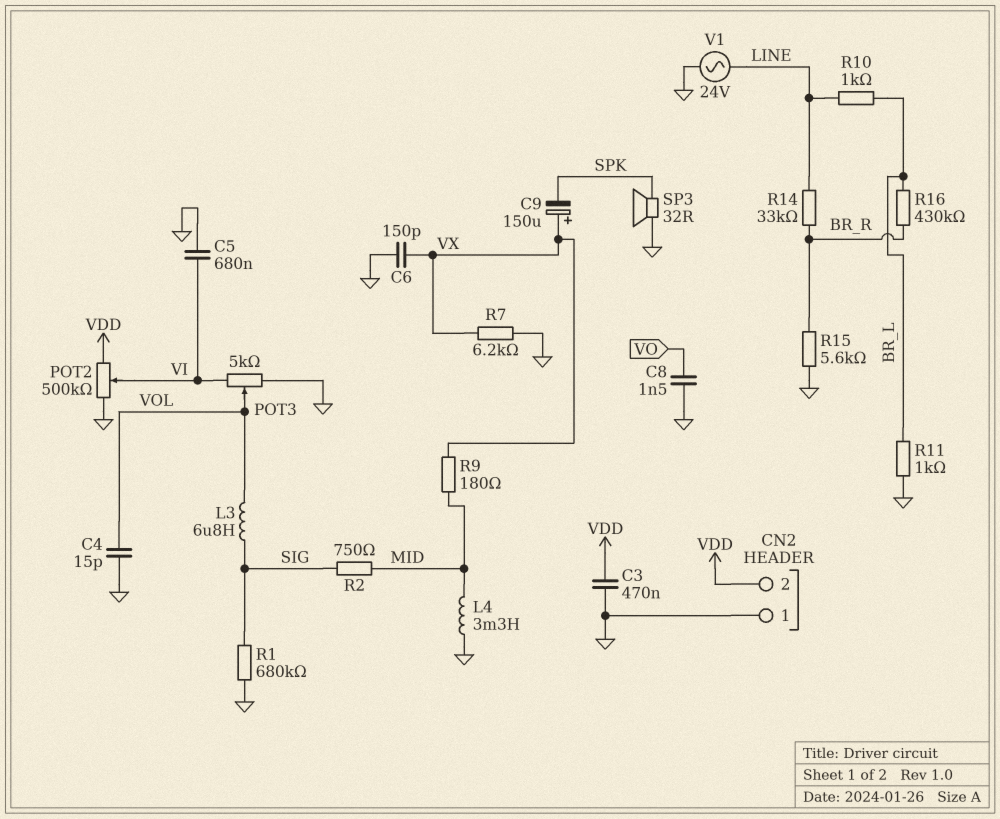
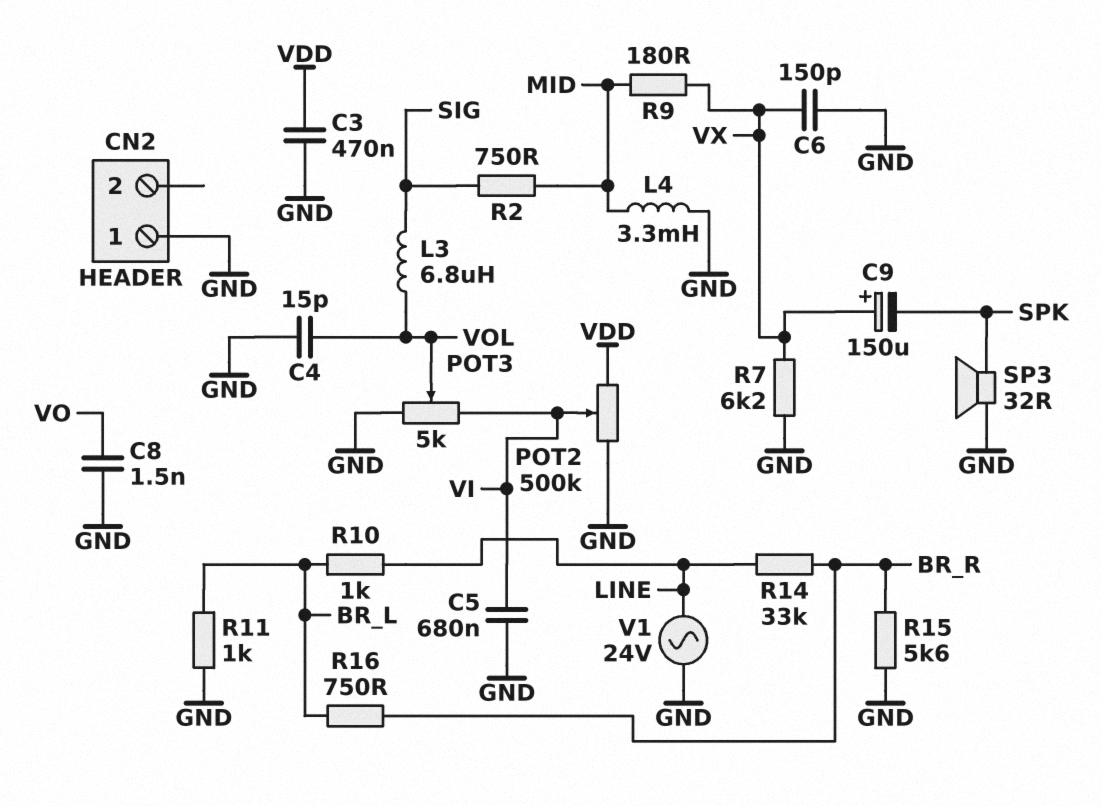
CN2 pin 2: VDD -> none
R1: 680k (GND, SIG) -> none
R16: 430k (BR_L, BR_R) -> 750 (BR_L, BR_R)

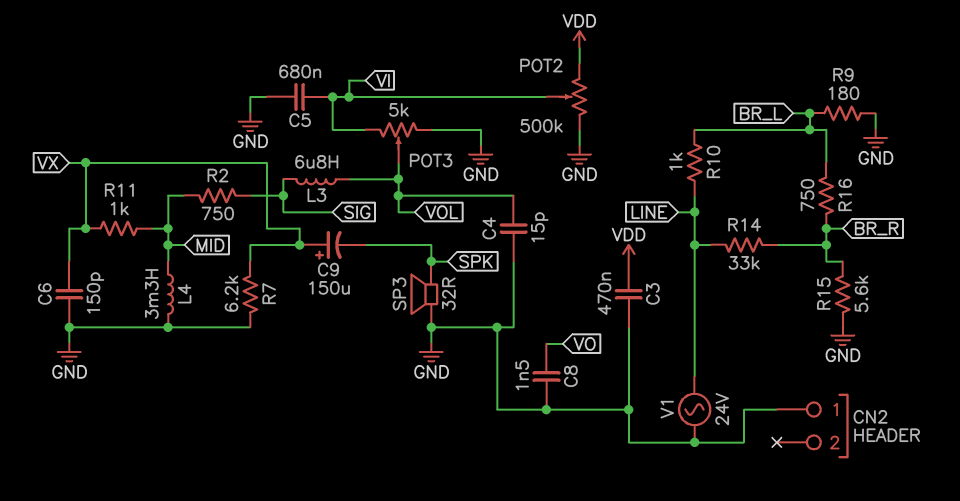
R9: 180 (MID, VX) -> 180 (BR_L, GND)
R11: 1k (BR_L, GND) -> 1k (MID, VX)

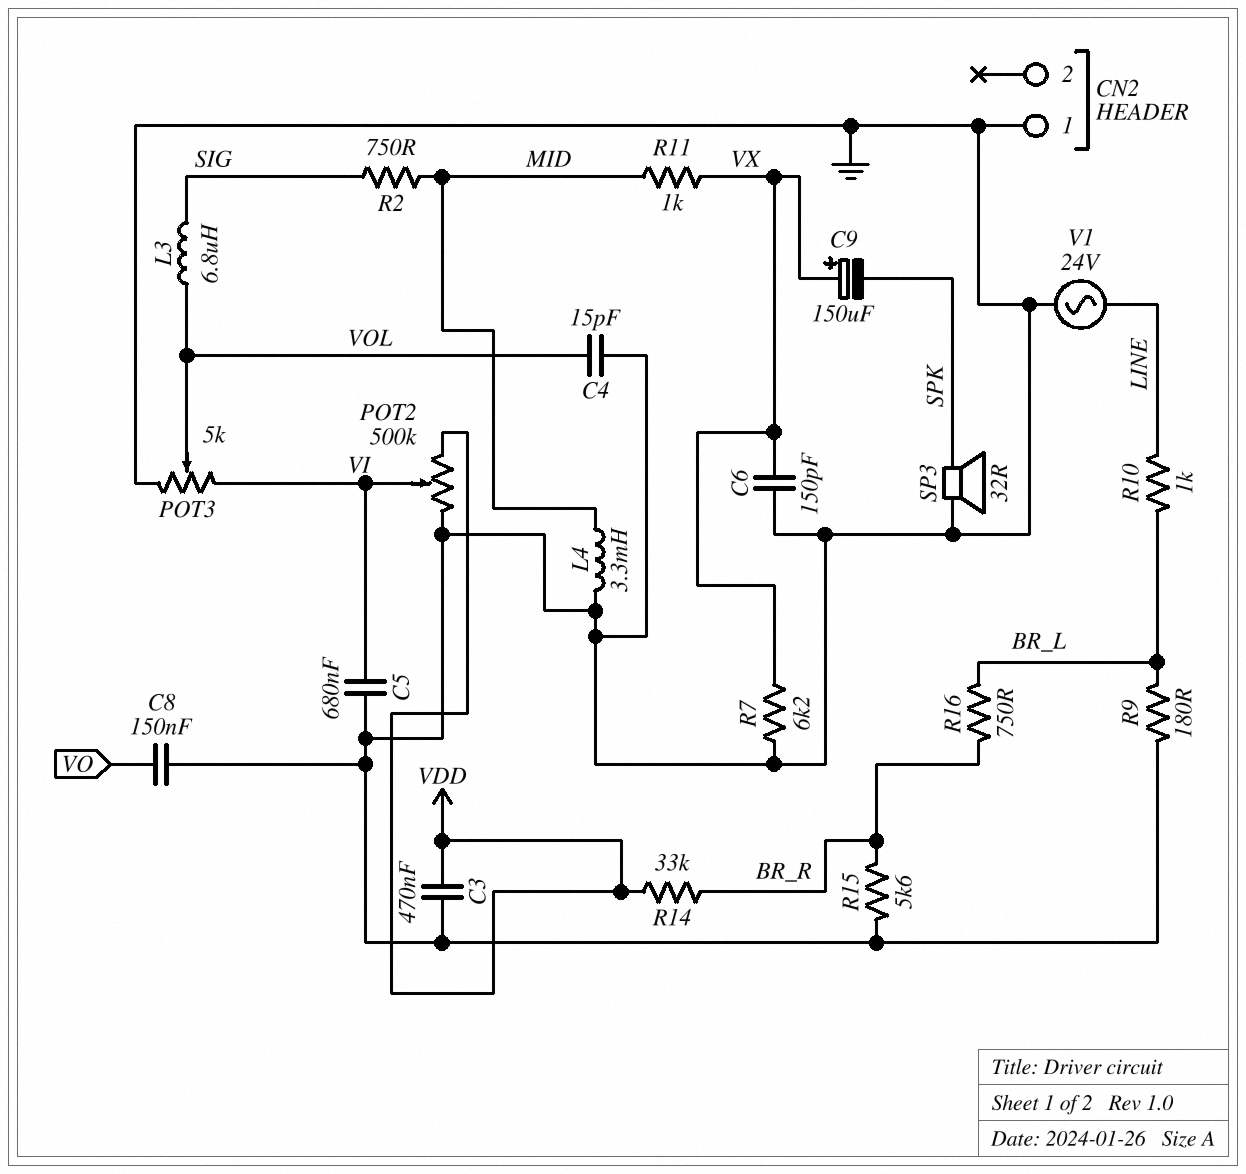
C8: 1.5nF (GND, VO) -> 150nF (GND, VO)
R14: 33k (BR_R, LINE) -> 33k (BR_R, VDD)

